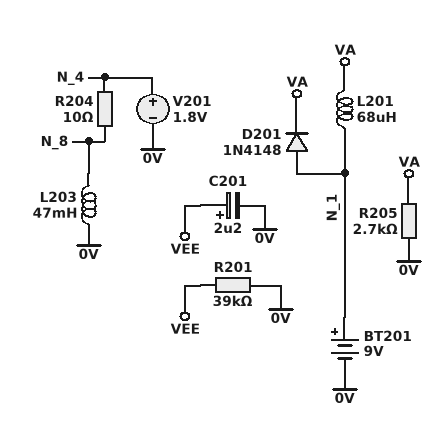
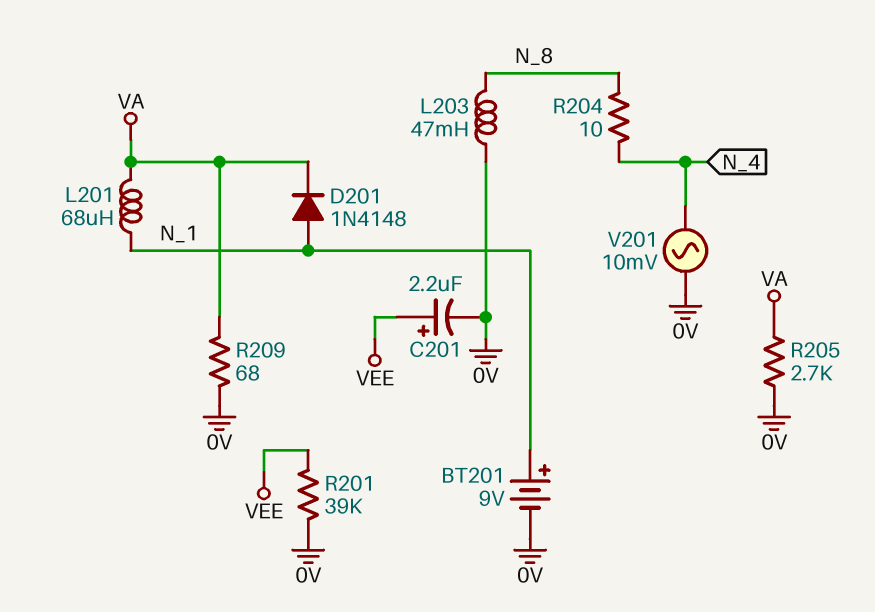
R209: none -> 68 (0V, VA)
V201: 1.8V (plus N_4, minus 0V) -> AC 10mV (0V, N_4)

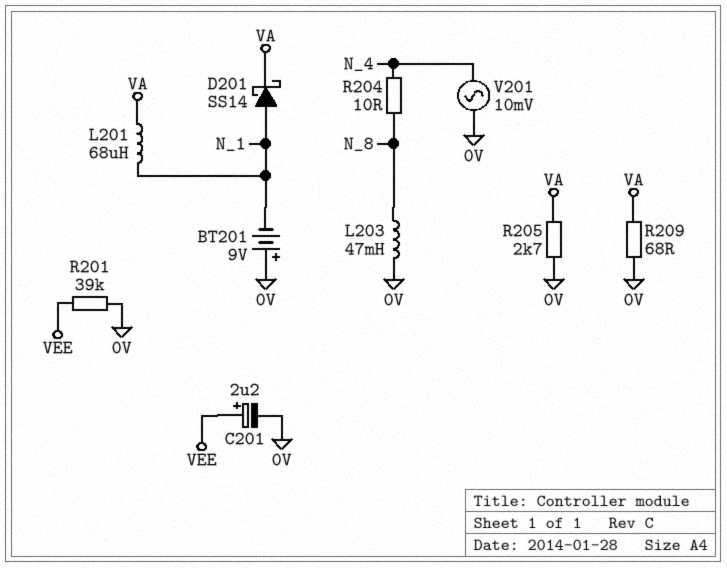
BT201: 9V (plus N_1, minus 0V) -> 9V (plus 0V, minus N_1)
D201: diode 1N4148 (A N_1, K VA) -> schottky SS14 (A N_1, K VA)

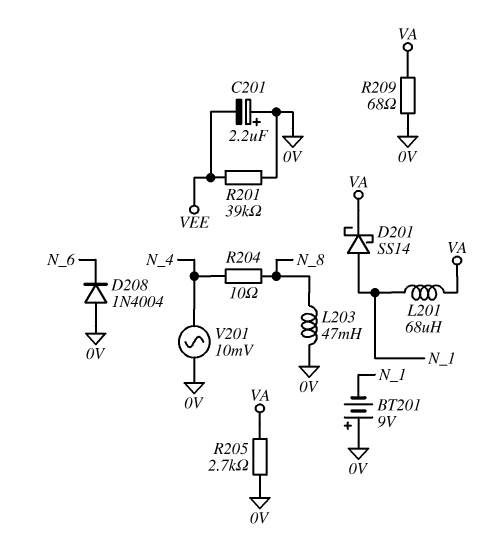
C201: 2.2uF (plus VEE, minus 0V) -> 2.2uF (plus 0V, minus VEE)
D208: none -> diode 1N4004 (A 0V, K N_6)

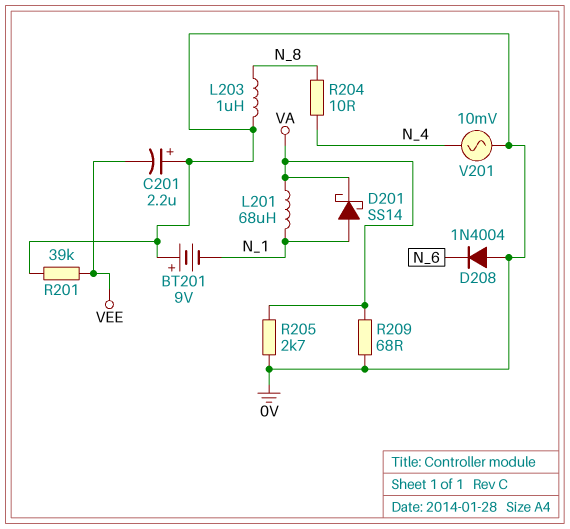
L203: 47mH (0V, N_8) -> 1uH (0V, N_8)

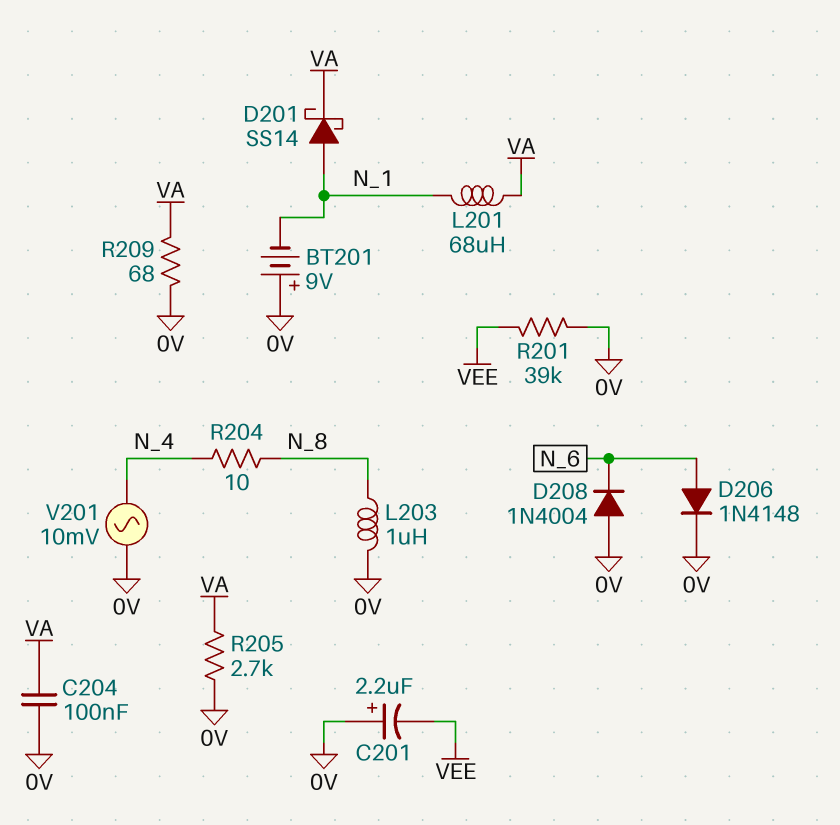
C204: none -> 100nF (0V, VA)
D206: none -> diode 1N4148 (A N_6, K 0V)

